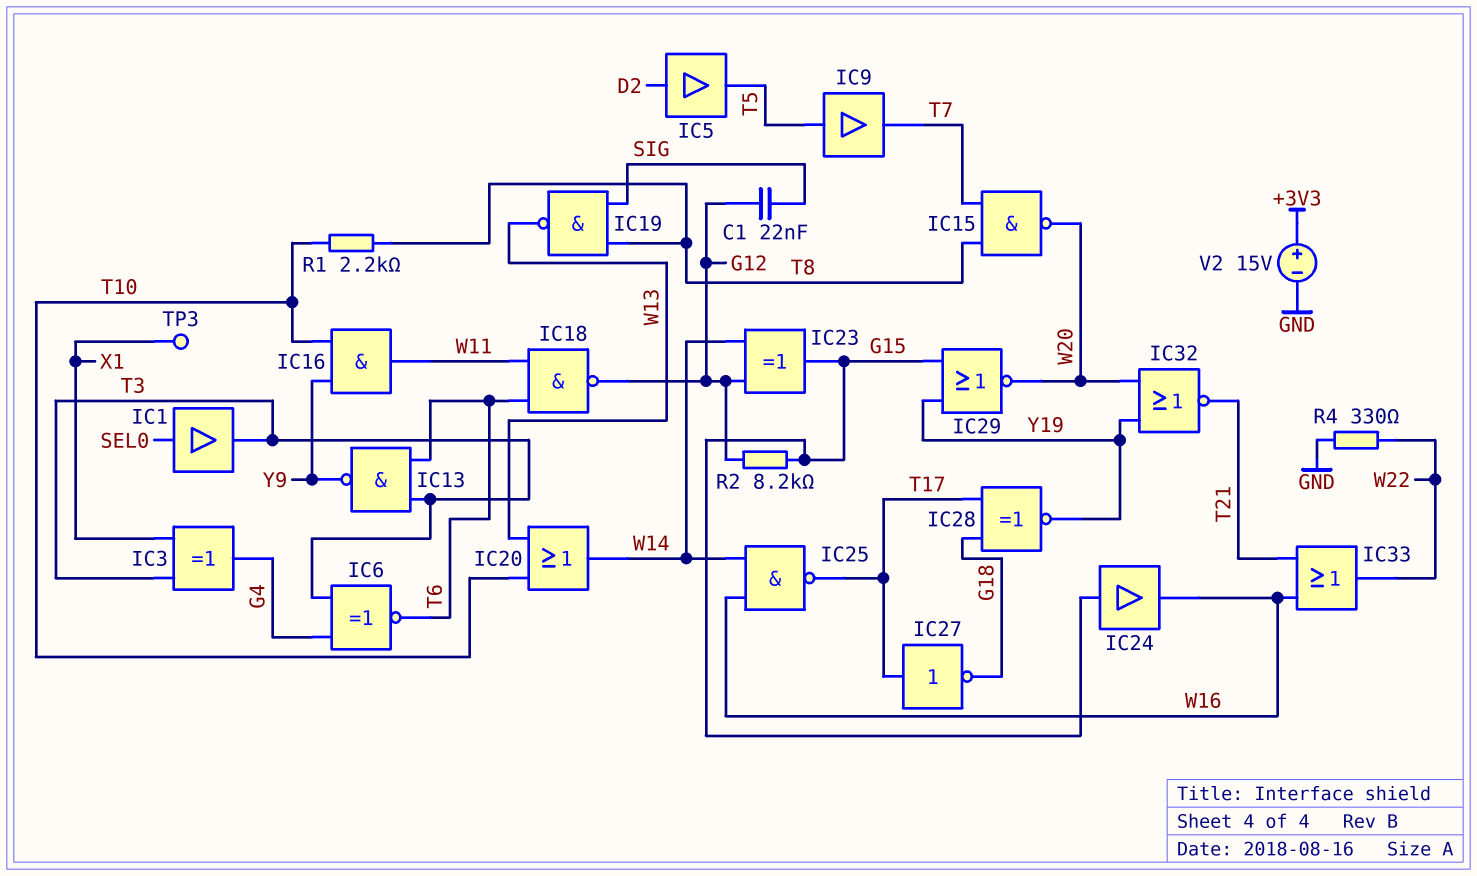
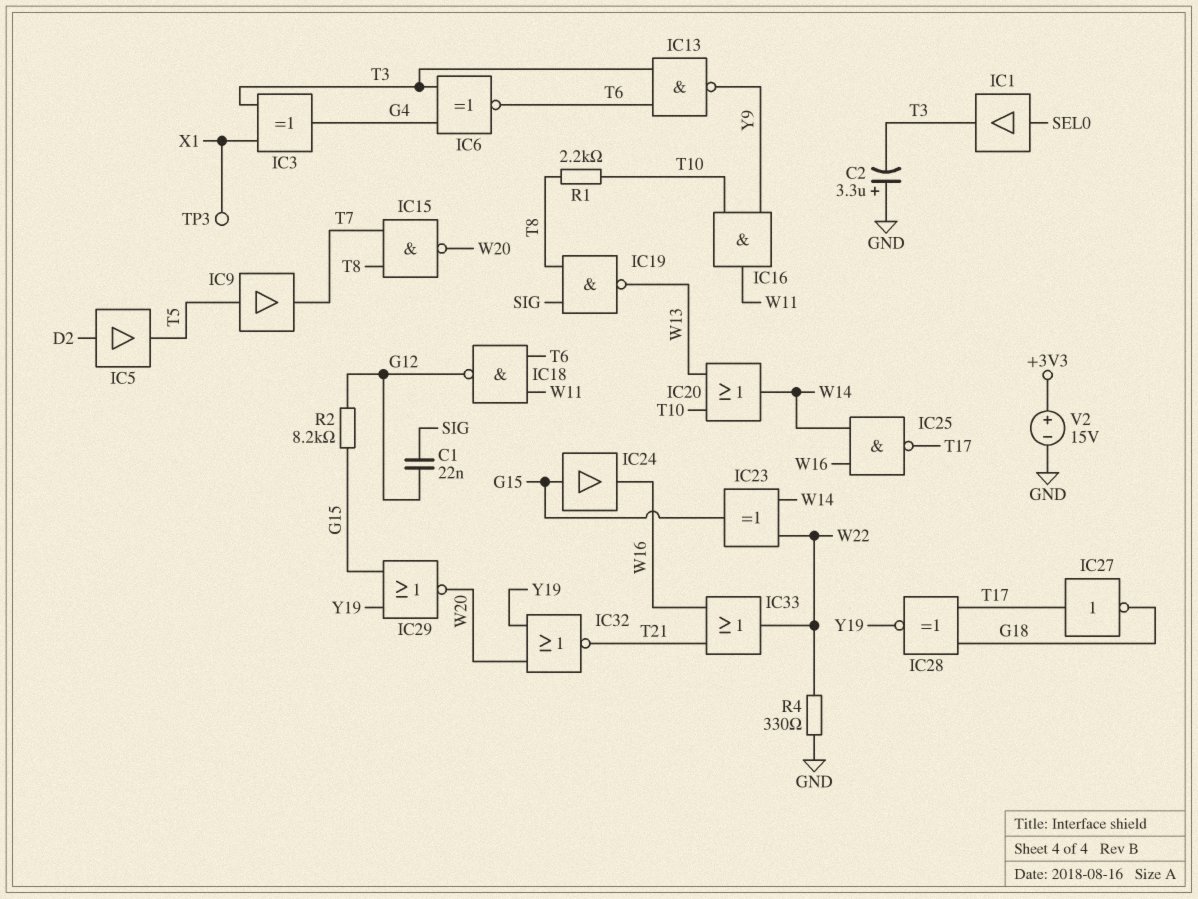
C2: none -> 3.3uF (plus GND, minus T3)
IC23: XOR (in G12, in W14, out G15) -> XOR (in W14, in W22, out G15)

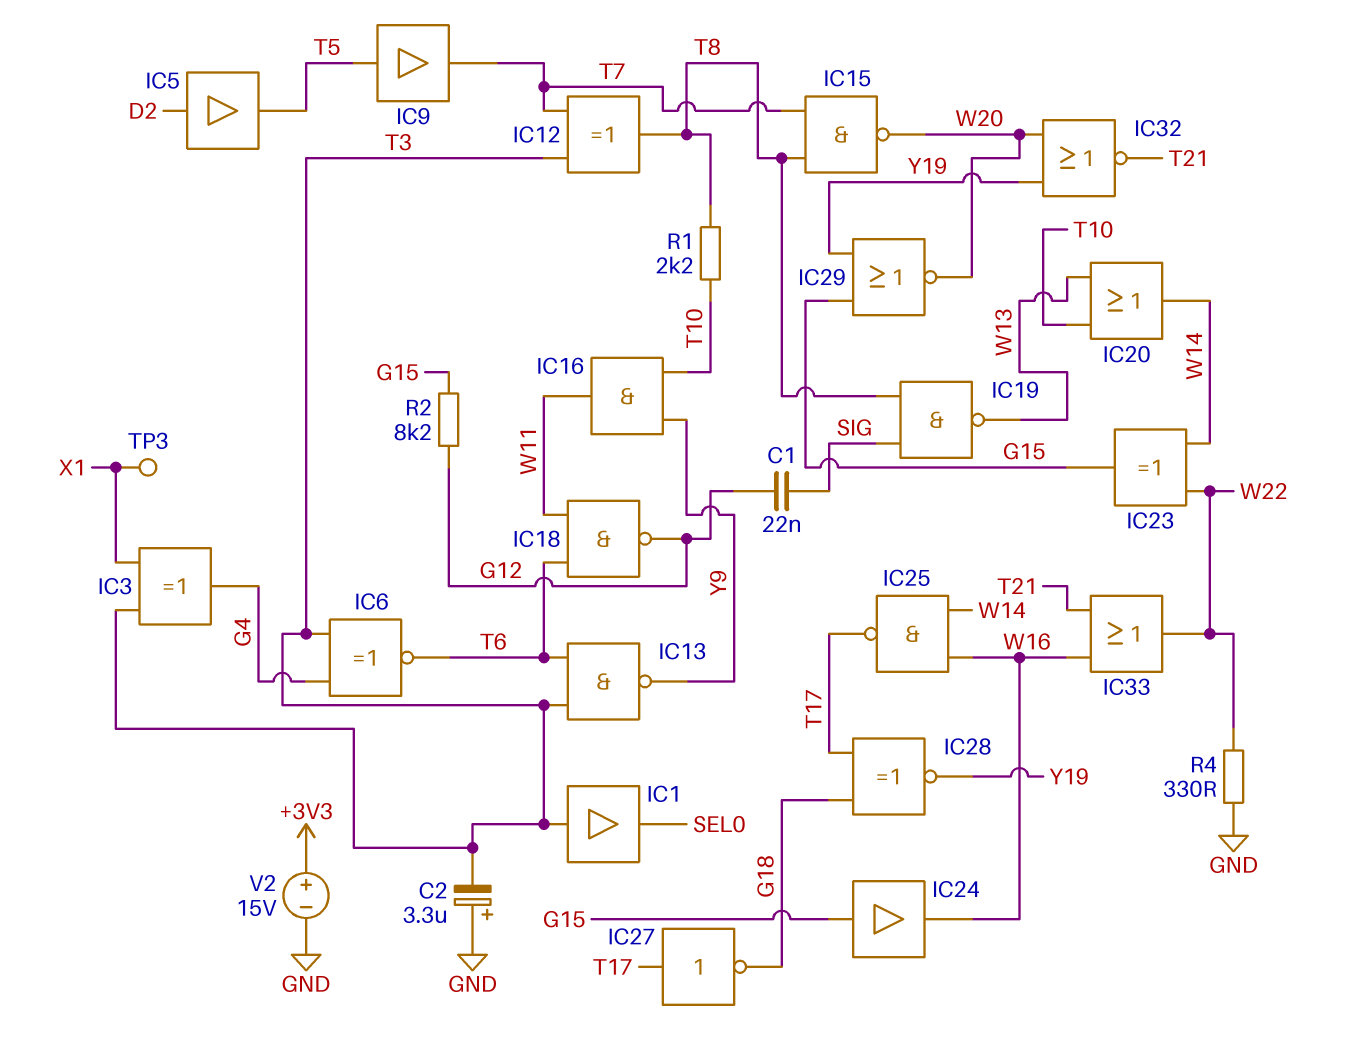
IC1: buffer (in SEL0, out T3) -> buffer (in T3, out SEL0)
IC12: none -> XOR (in T3, in T7, out T8)

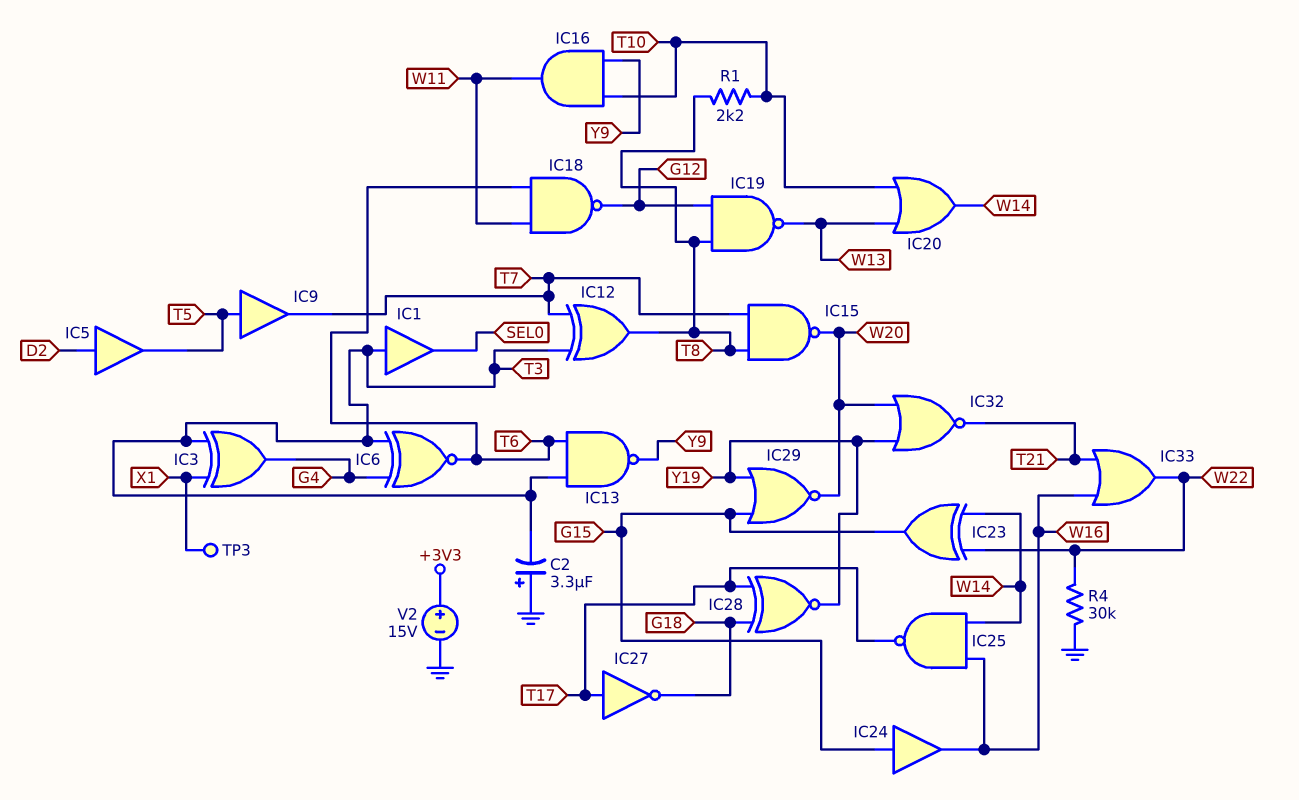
C1: 22nF (G12, SIG) -> none
IC19: NAND (in SIG, in T8, out W13) -> NAND (in G12, in T8, out W13)
R2: 8.2k (G12, G15) -> none
R4: 330 (GND, W22) -> 30k (GND, W22)

